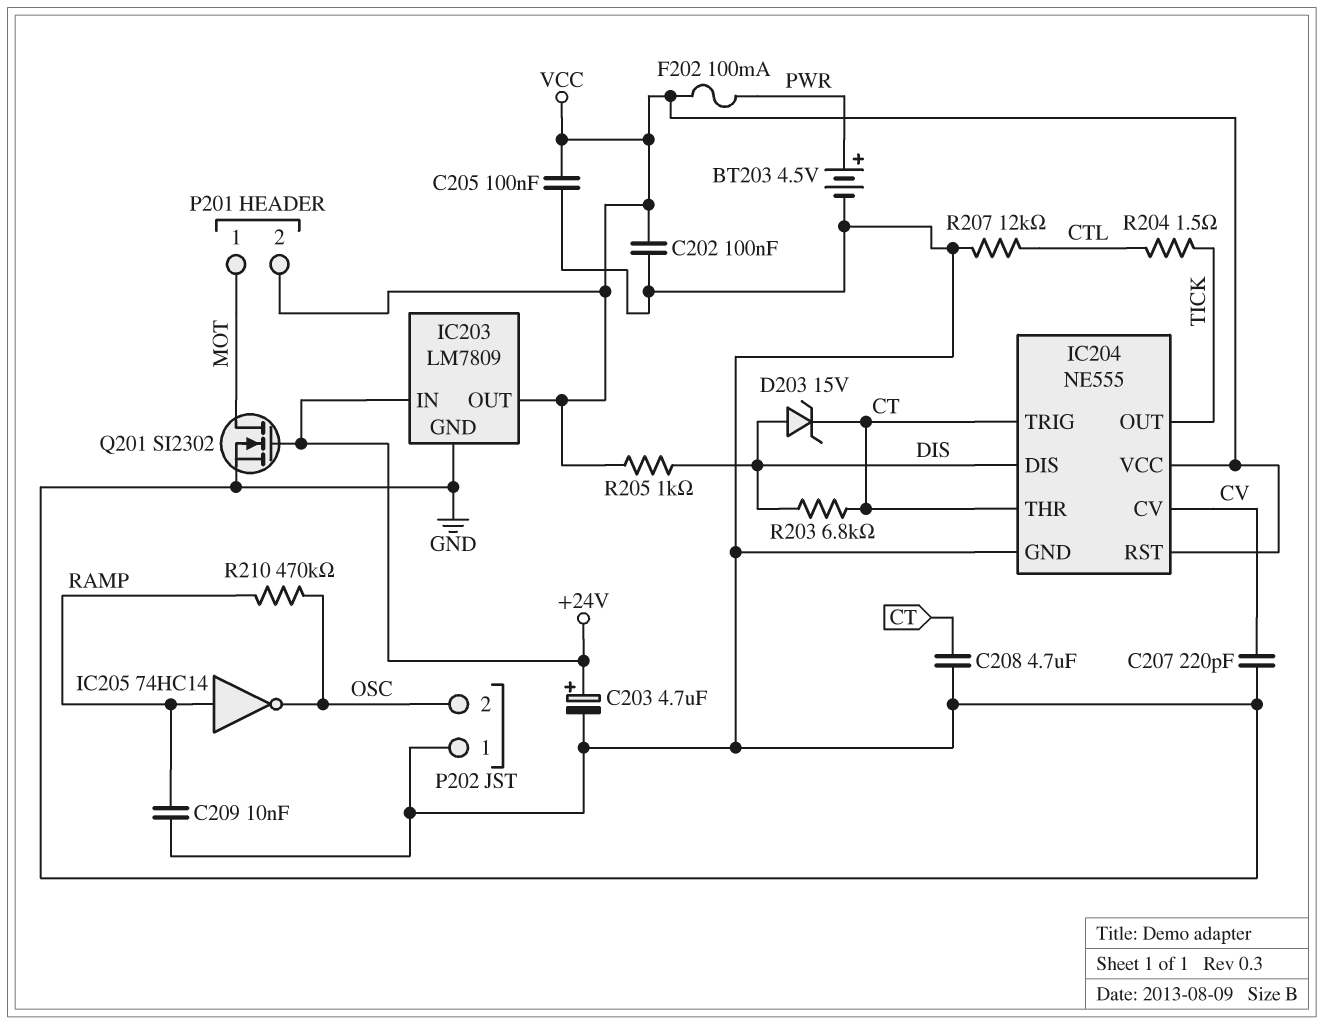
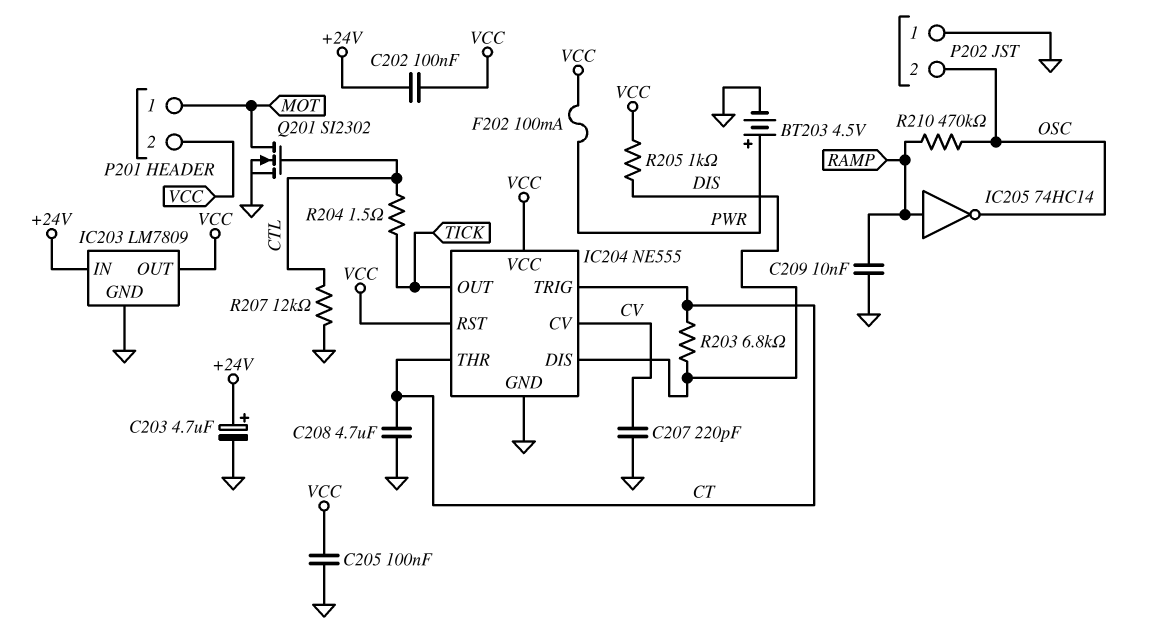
C202: 100nF (GND, VCC) -> 100nF (+24V, VCC)
D203: zener 15V (A DIS, K CT) -> none
Q201: NMOS SI2302 (G +24V, D MOT, S GND) -> NMOS SI2302 (G CTL, D MOT, S GND)

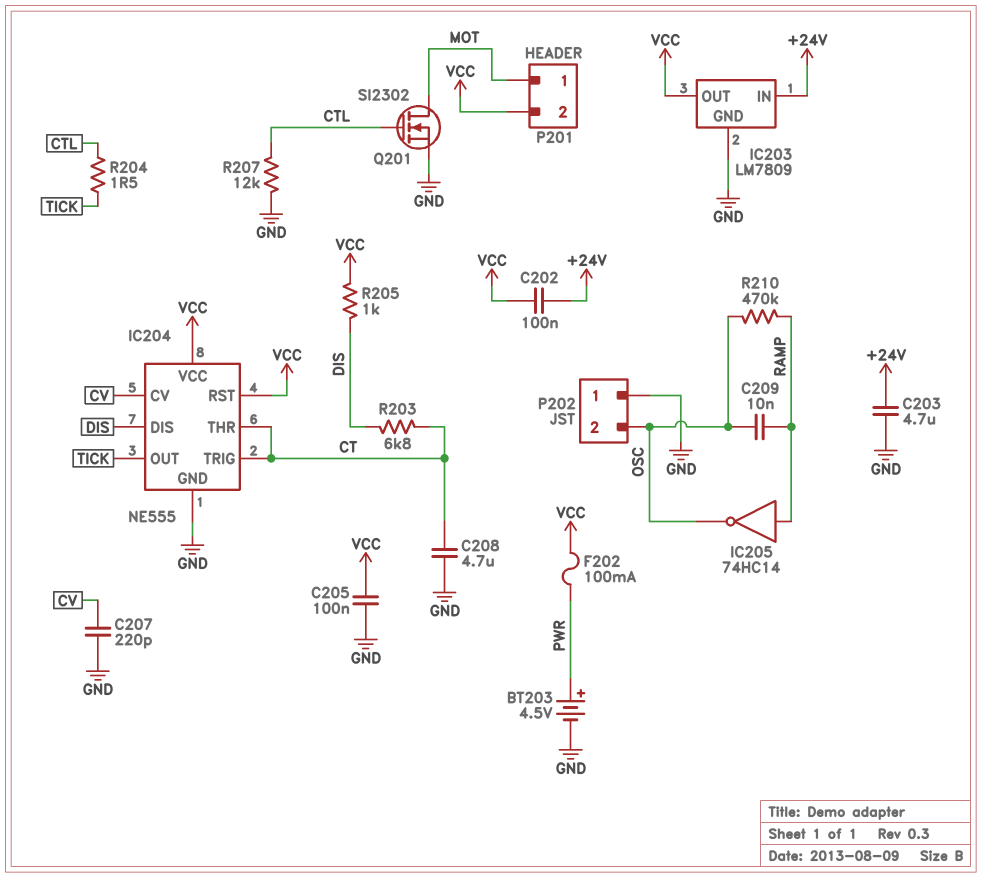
C203: 4.7uF (plus +24V, minus GND) -> 4.7uF (+24V, GND)
C209: 10nF (GND, RAMP) -> 10nF (OSC, RAMP)

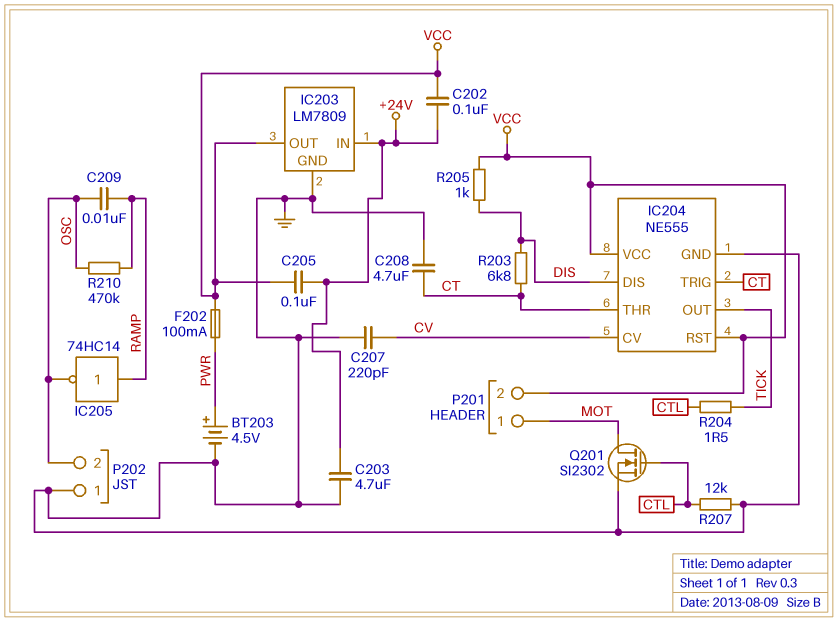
C205: 100nF (GND, VCC) -> 100nF (+24V, VCC)

